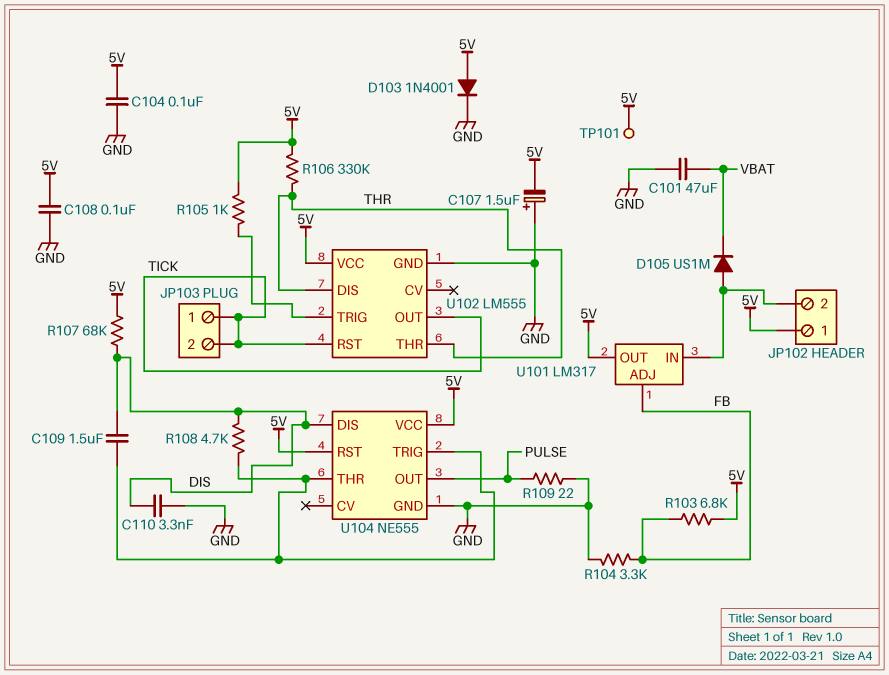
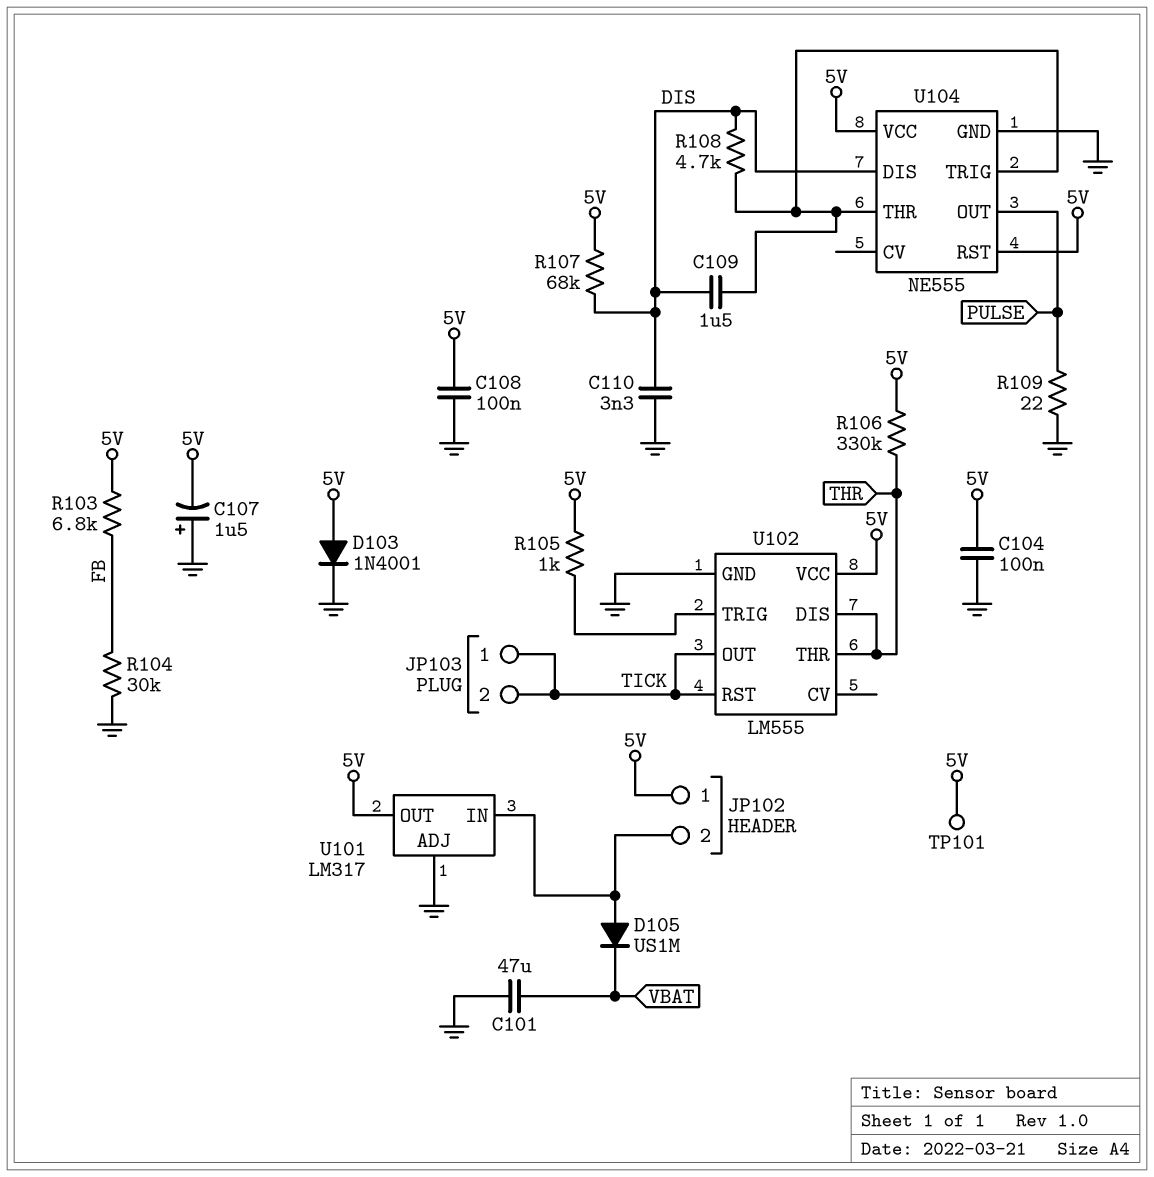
R104: 3.3k (FB, GND) -> 30k (FB, GND)
U101 pin ADJ: FB -> GND

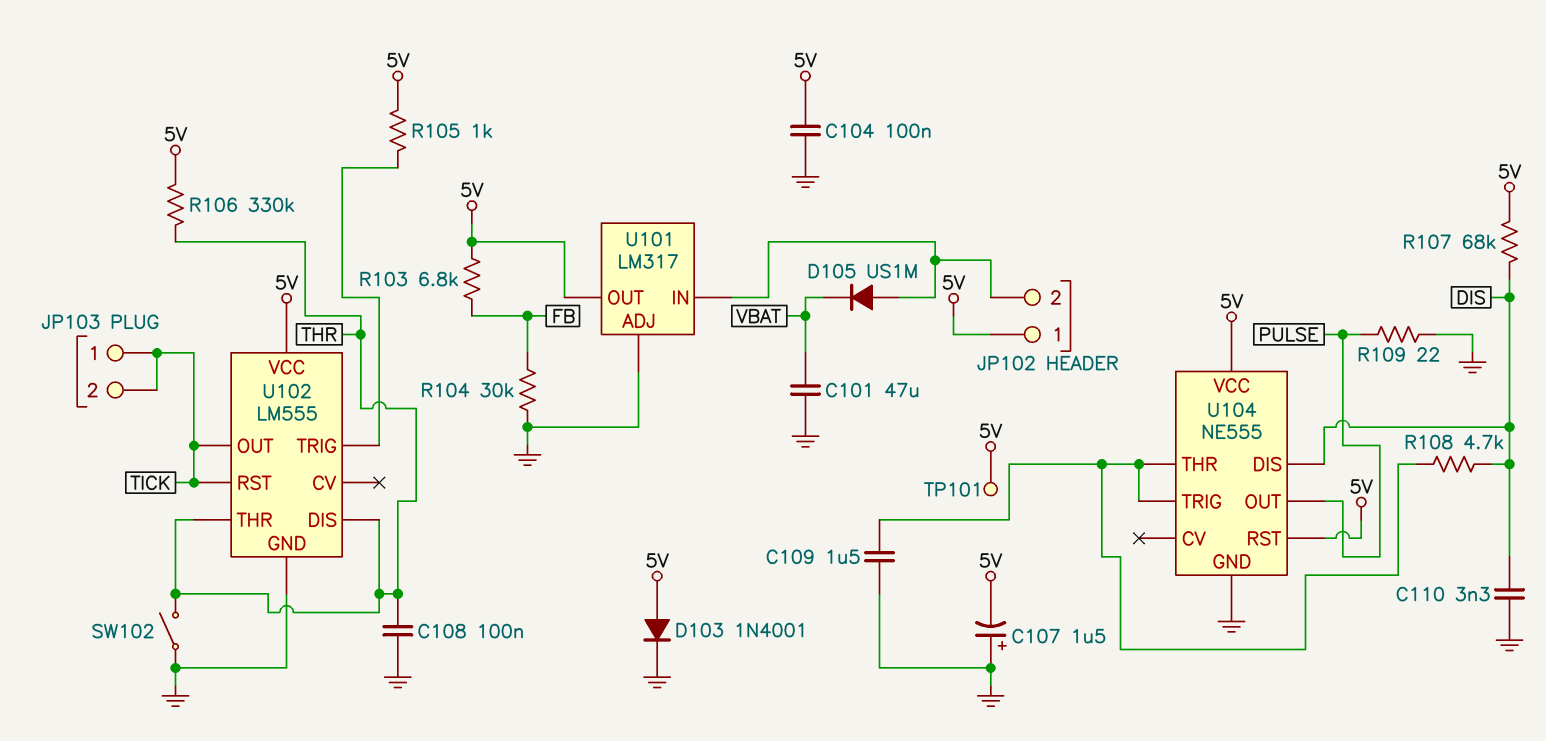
C108: 100nF (5V, GND) -> 100nF (GND, THR)
C109: 1.5uF (DIS, U104/THR) -> 1.5uF (GND, U104/THR)
SW102: none -> switch (GND, THR)

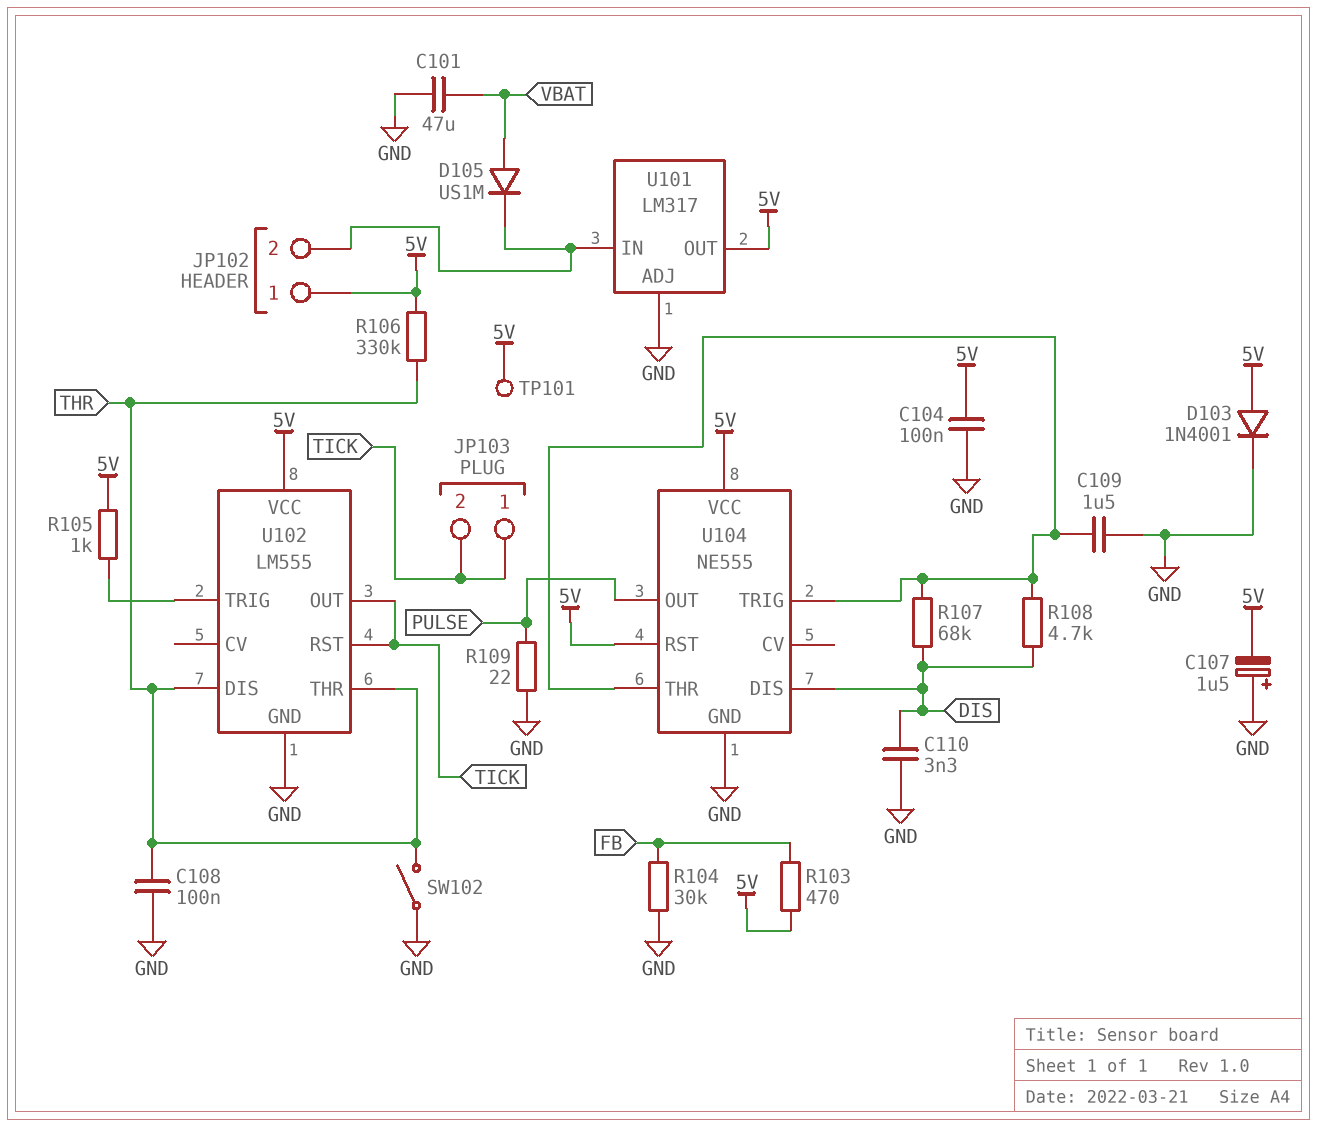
D105: diode US1M (A JP102/2, K VBAT) -> diode US1M (A VBAT, K JP102/2)
R103: 6.8k (5V, FB) -> 470 (5V, FB)
R107: 68k (5V, DIS) -> 68k (DIS, U104/THR)

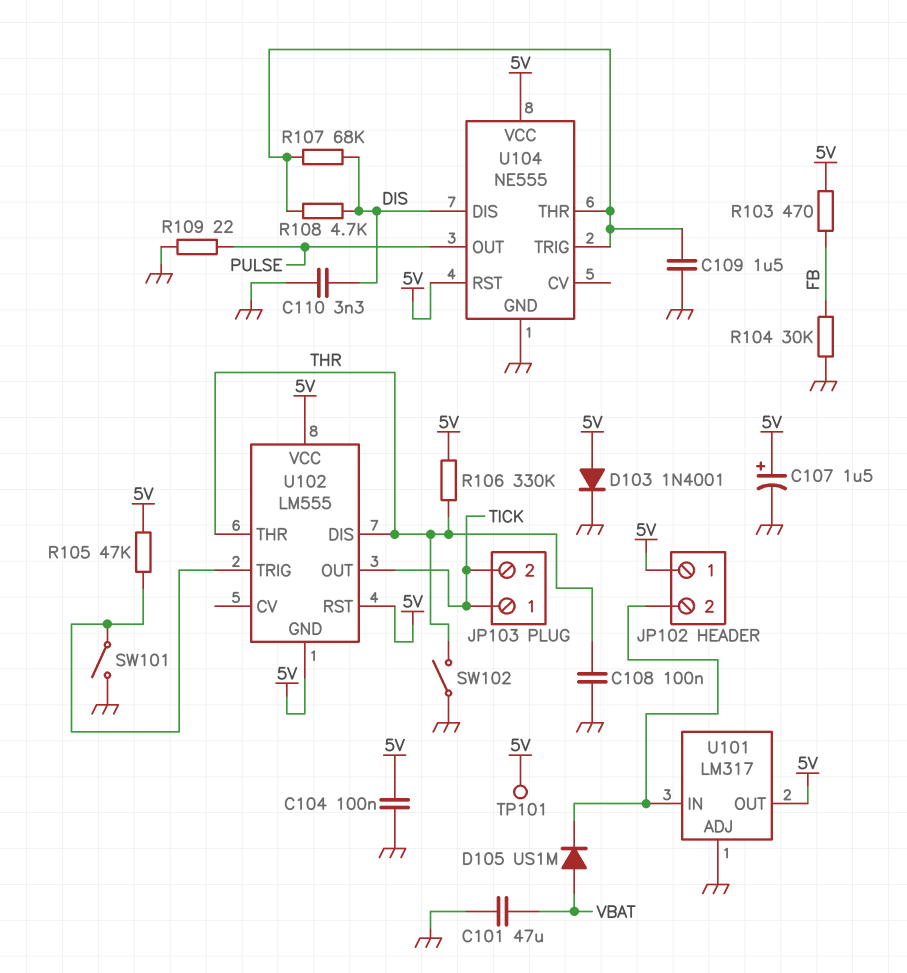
C107: 1.5uF (plus GND, minus 5V) -> 1.5uF (plus 5V, minus GND)
R105: 1k (5V, U102/TRIG) -> 47k (5V, U102/TRIG)
SW101: none -> switch (GND, U102/TRIG)
U102 pin GND: GND -> 5V
U102 pin RST: TICK -> 5V

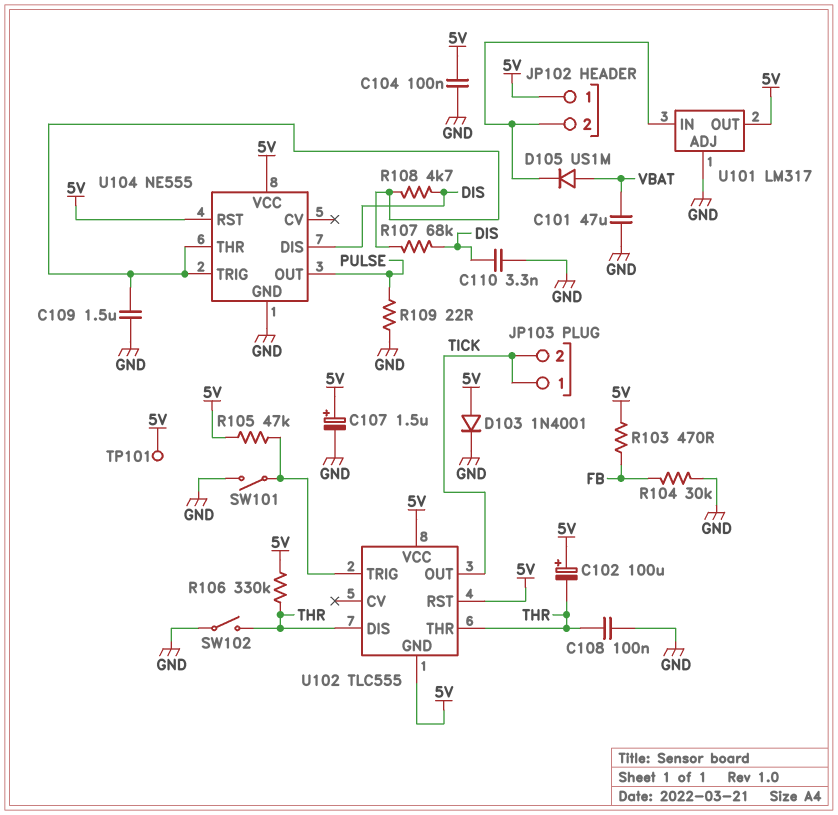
C102: none -> 100uF (plus 5V, minus THR)
U102: LM555 -> TLC555

